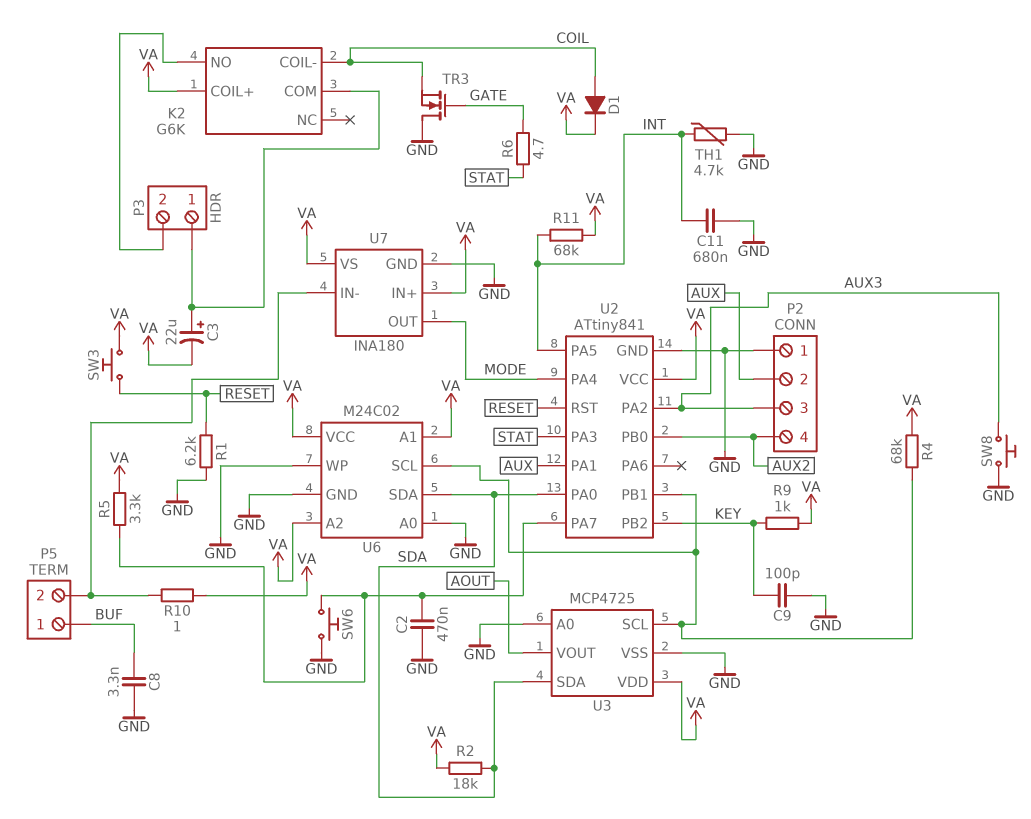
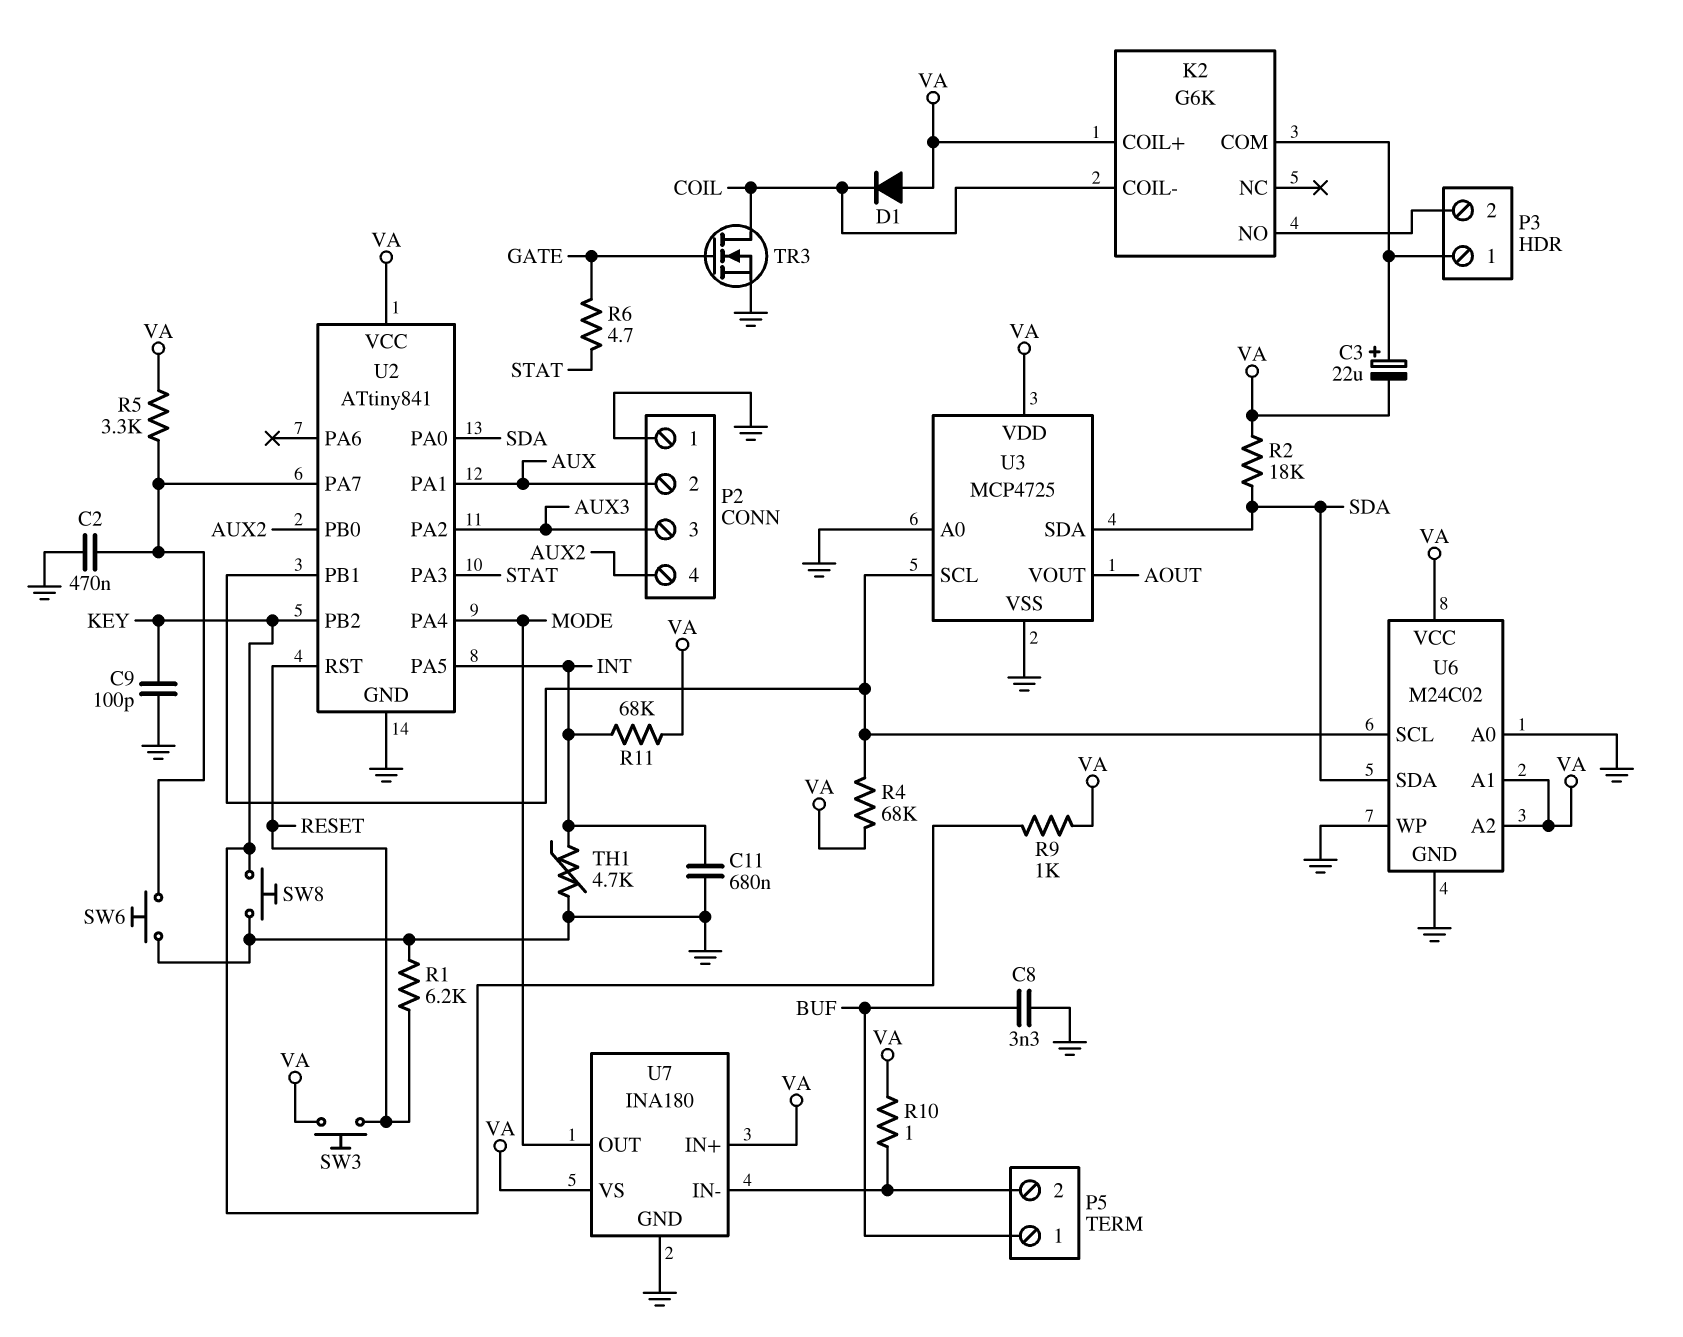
D1: diode (A COIL, K VA) -> diode (A VA, K COIL)
SW8: button (AUX3, GND) -> button (GND, KEY)
TR3: NMOS (G GATE, D GND, S COIL) -> NMOS (G GATE, D COIL, S GND)

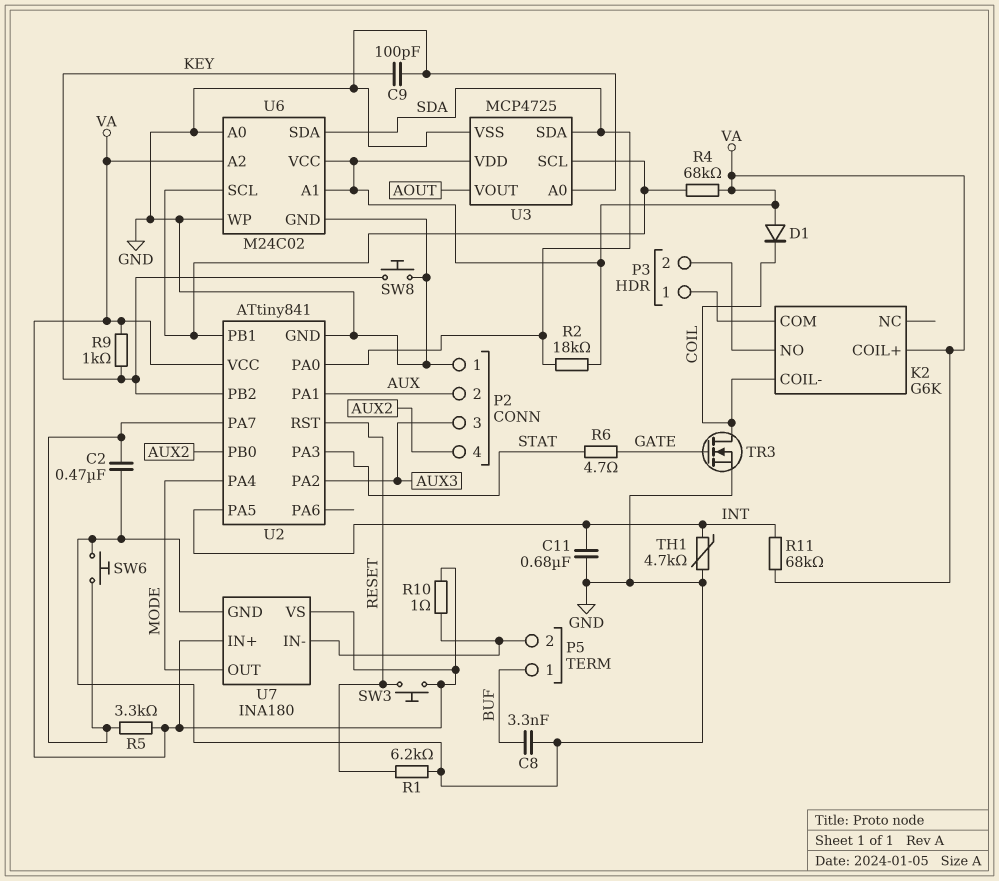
C3: 22uF (plus K2/COM, minus VA) -> none

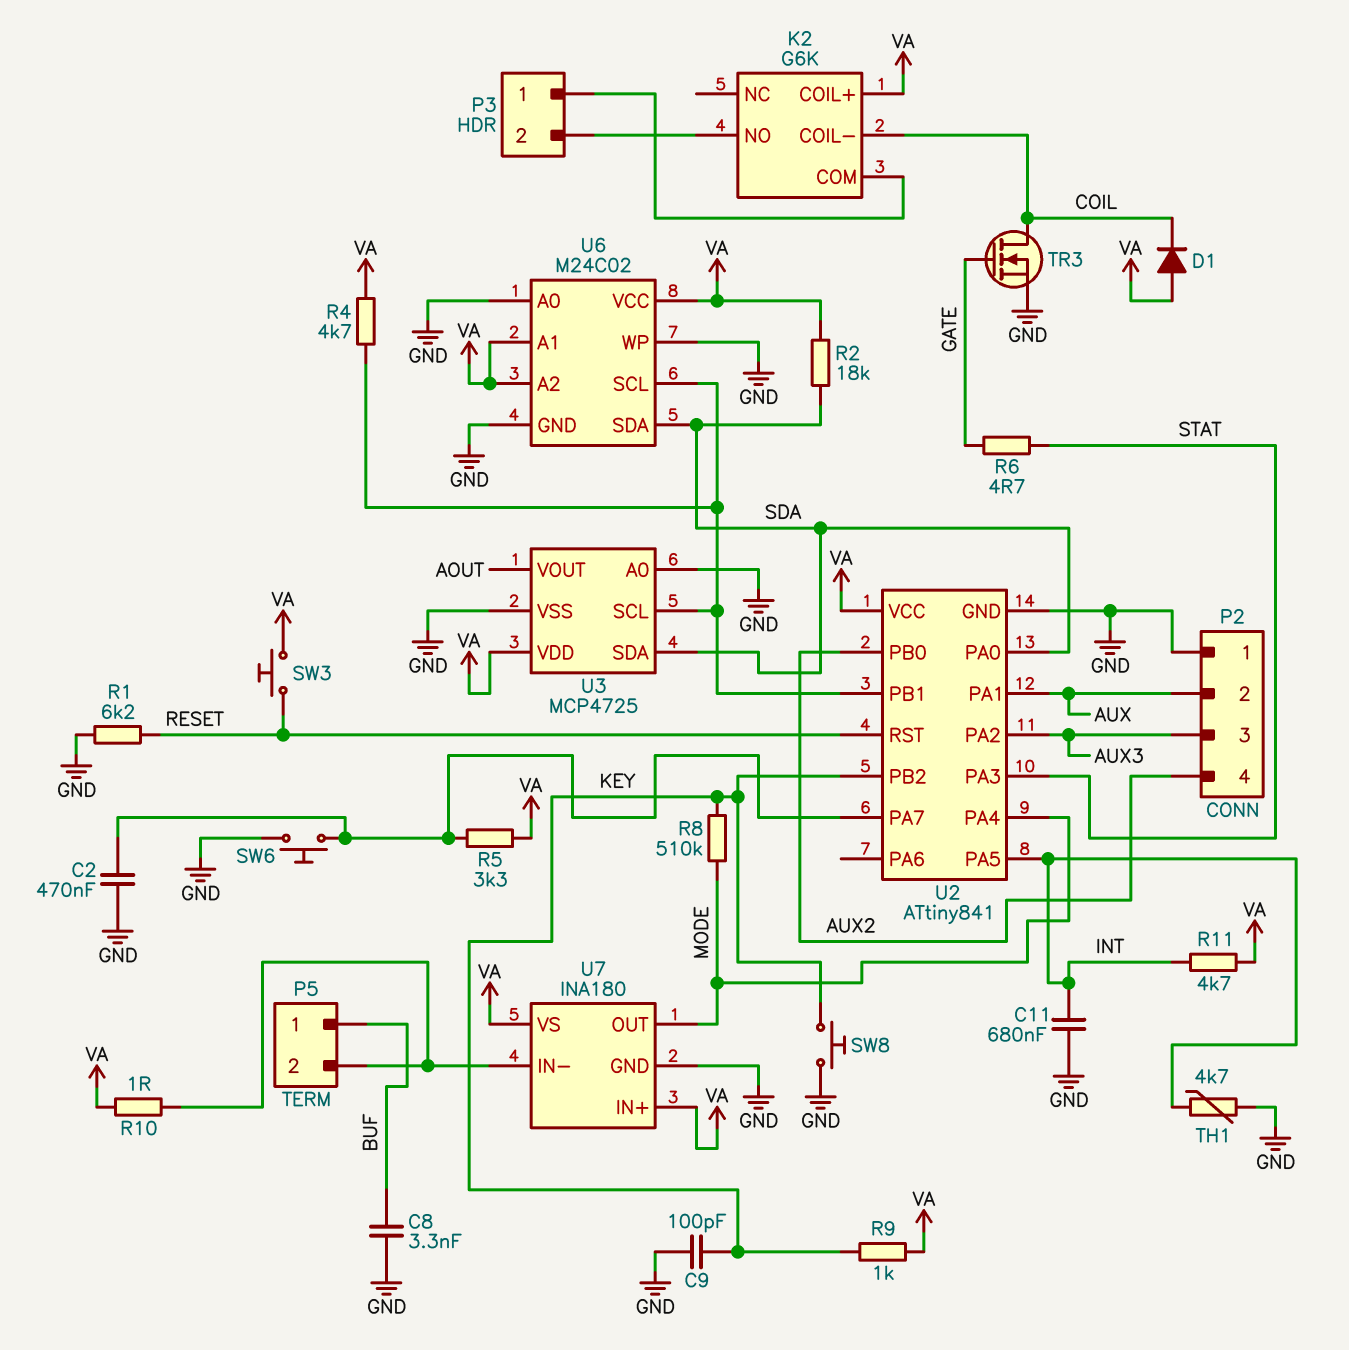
R4: 68k (U2/PB1, VA) -> 4.7k (U2/PB1, VA)
R8: none -> 510k (KEY, MODE)
R11: 68k (INT, VA) -> 4.7k (INT, VA)

